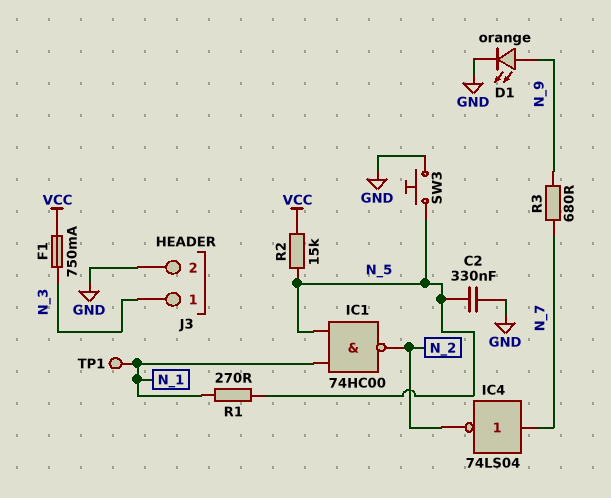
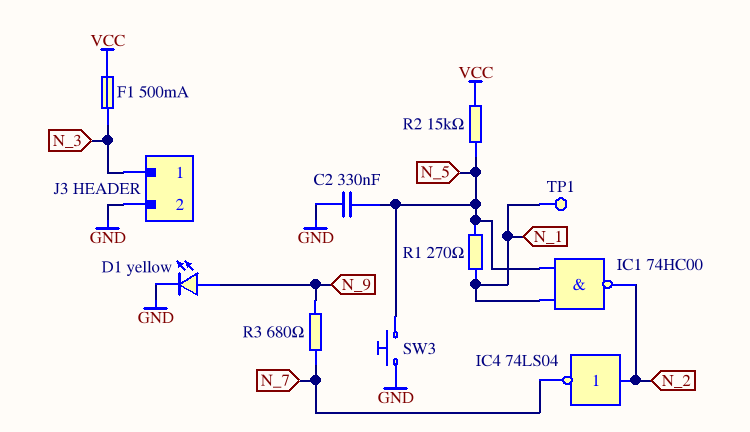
D1: LED orange (A N_9, K GND) -> LED yellow (A N_9, K GND)
F1: 750mA (N_3, VCC) -> 500mA (N_3, VCC)
IC4: NOT 74LS04 (in N_7, out N_2) -> NOT 74LS04 (in N_2, out N_7)

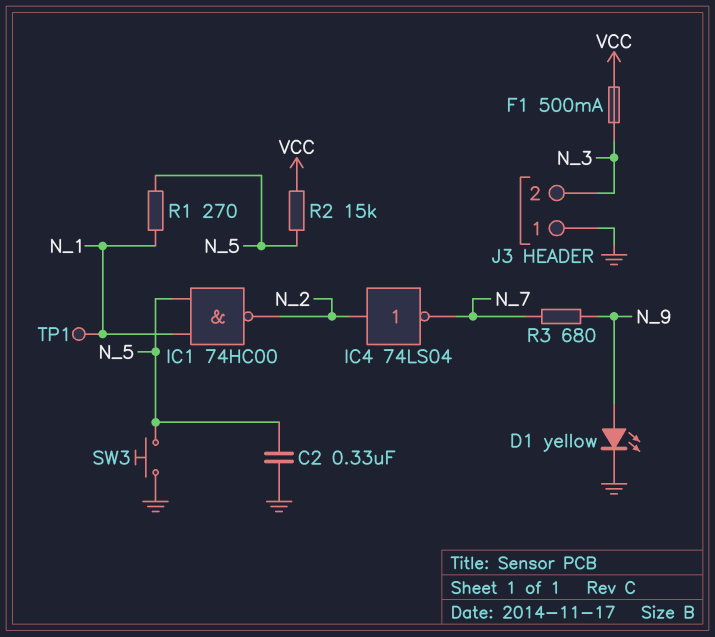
J3 pin 1: N_3 -> GND
J3 pin 2: GND -> N_3

